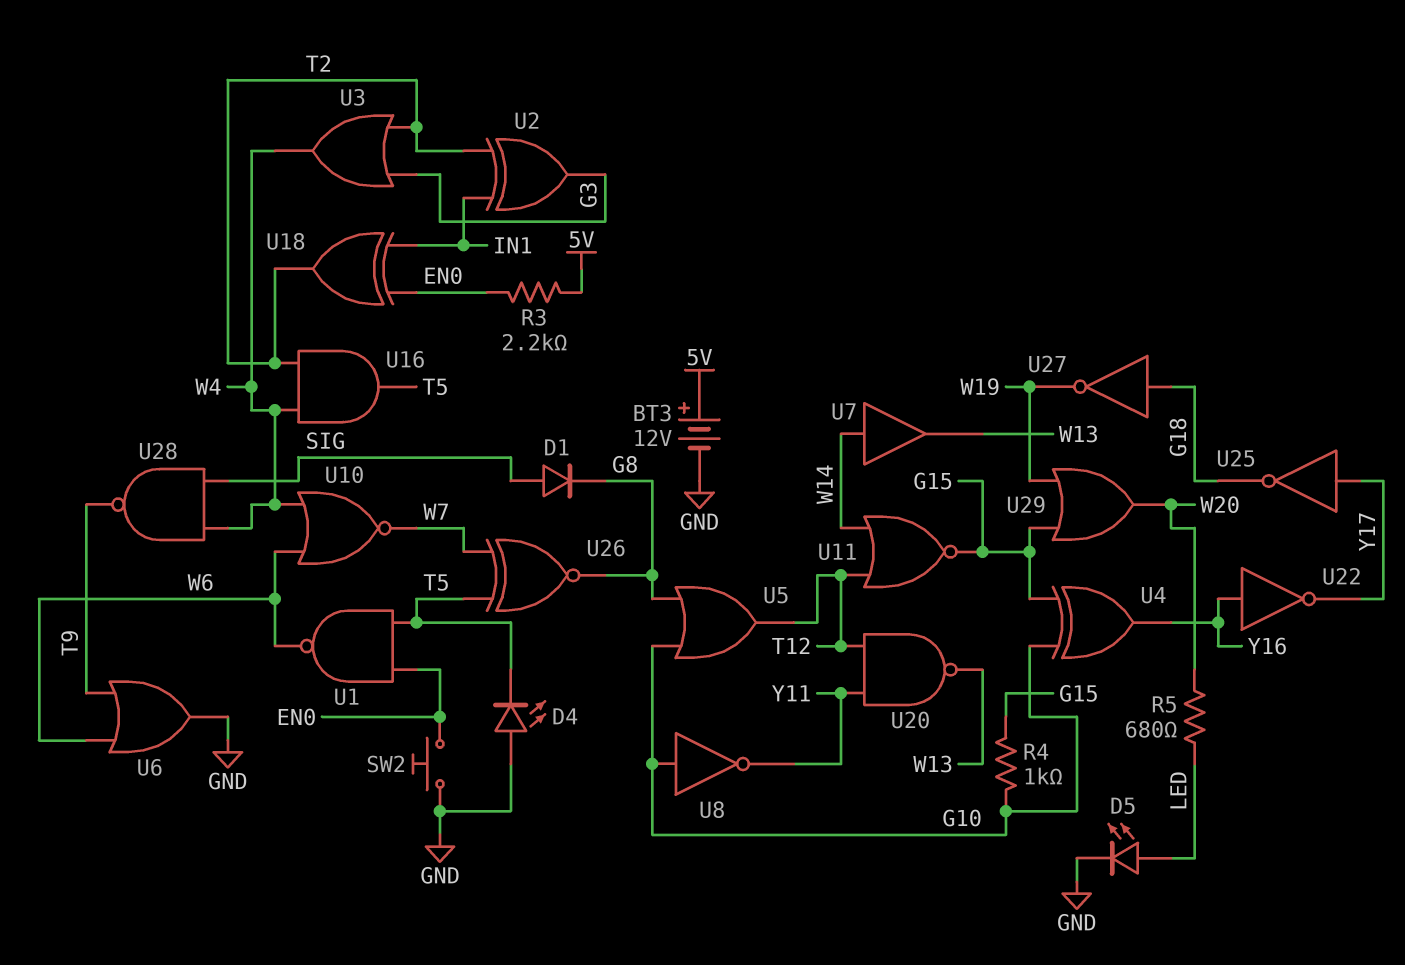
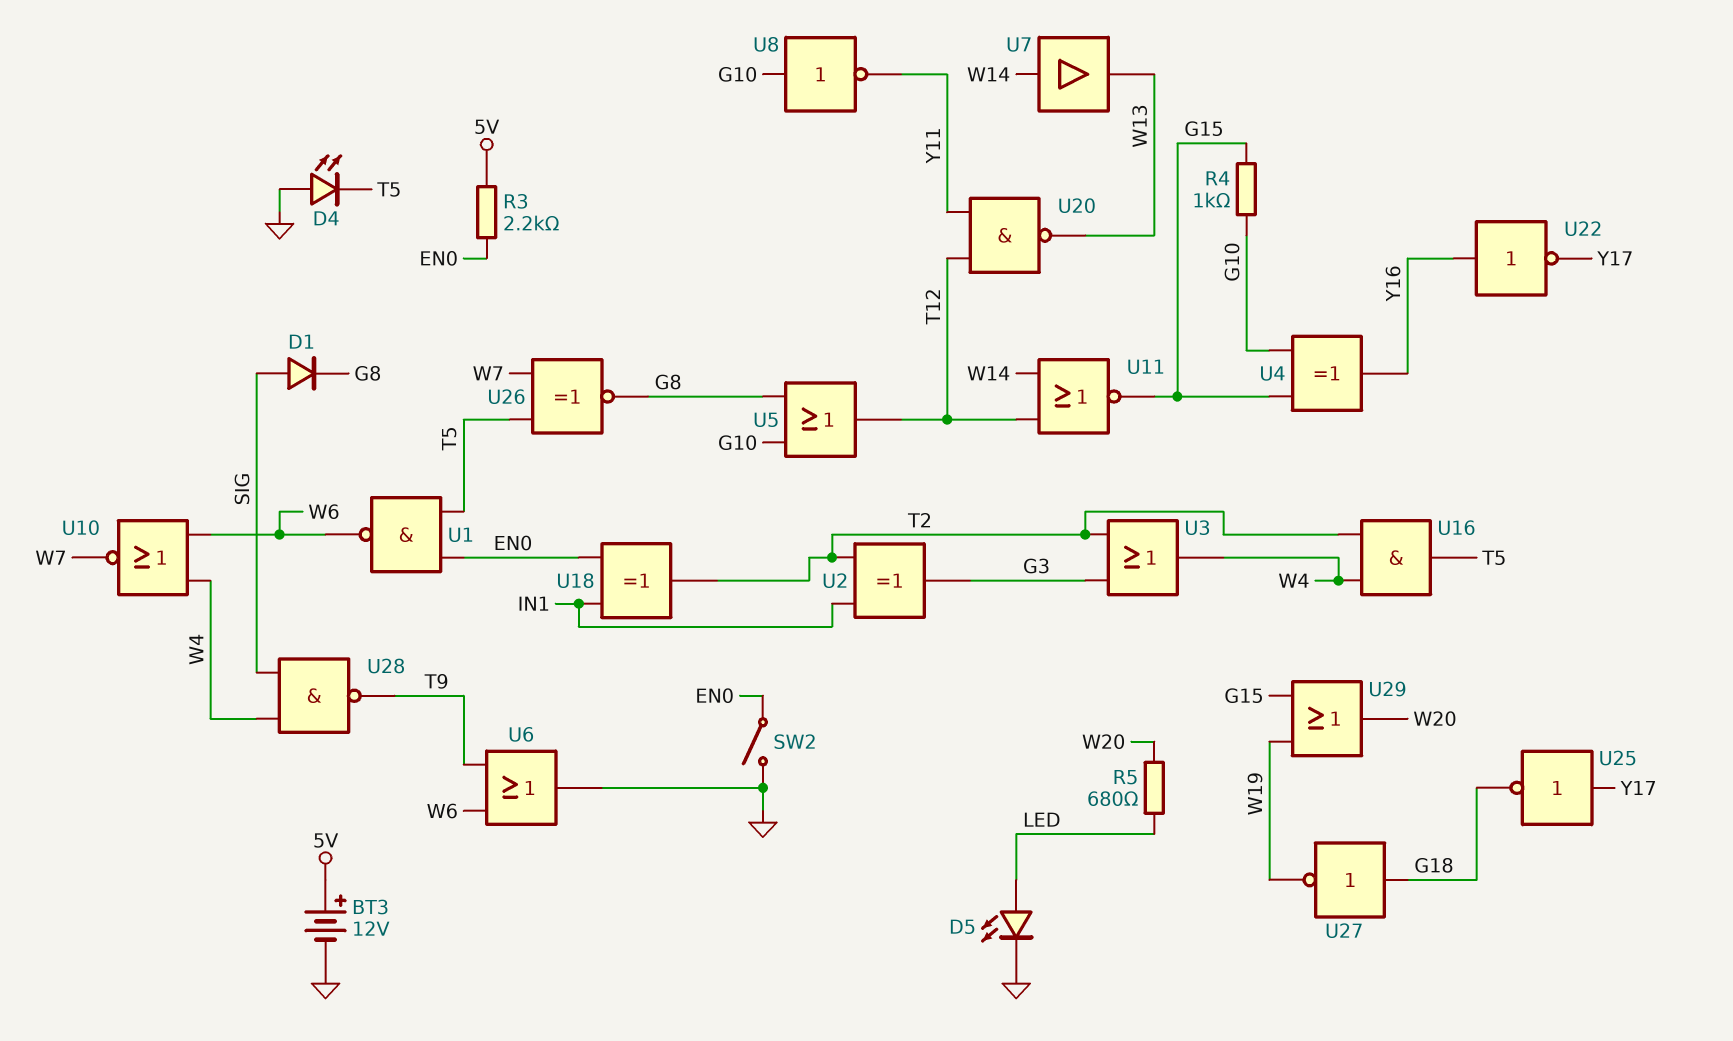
SW2: button (EN0, GND) -> switch (EN0, GND)

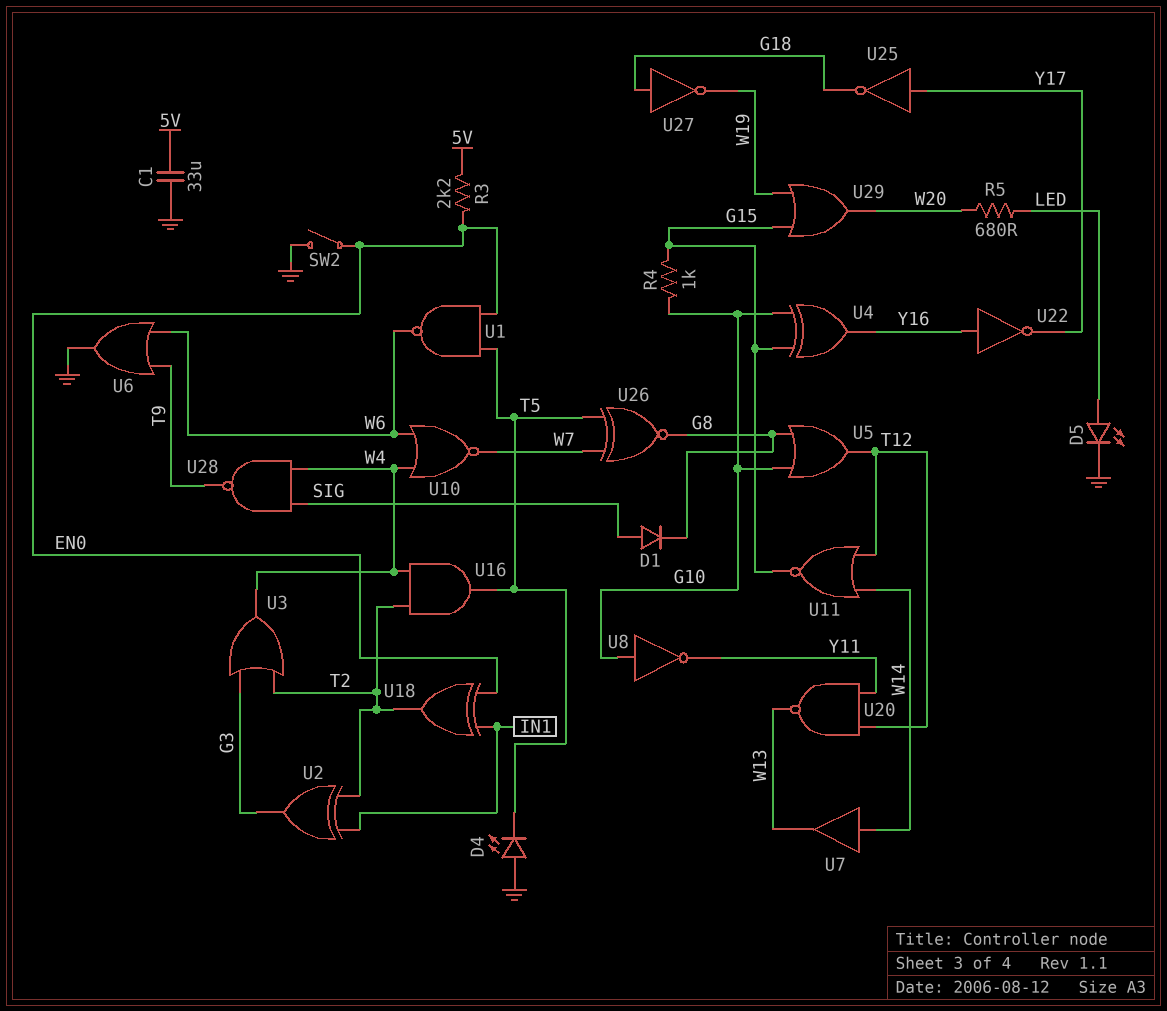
BT3: 12V (plus 5V, minus GND) -> none
C1: none -> 33uF (5V, GND)

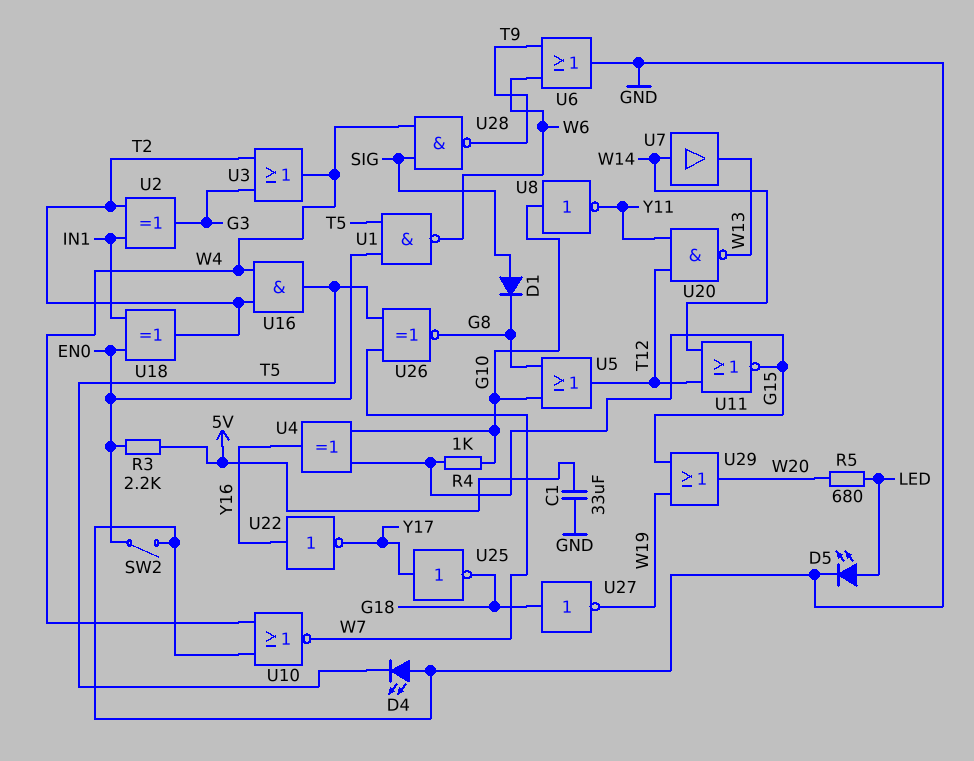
U10: NOR (in W4, in W6, out W7) -> NOR (in GND, in W4, out W7)

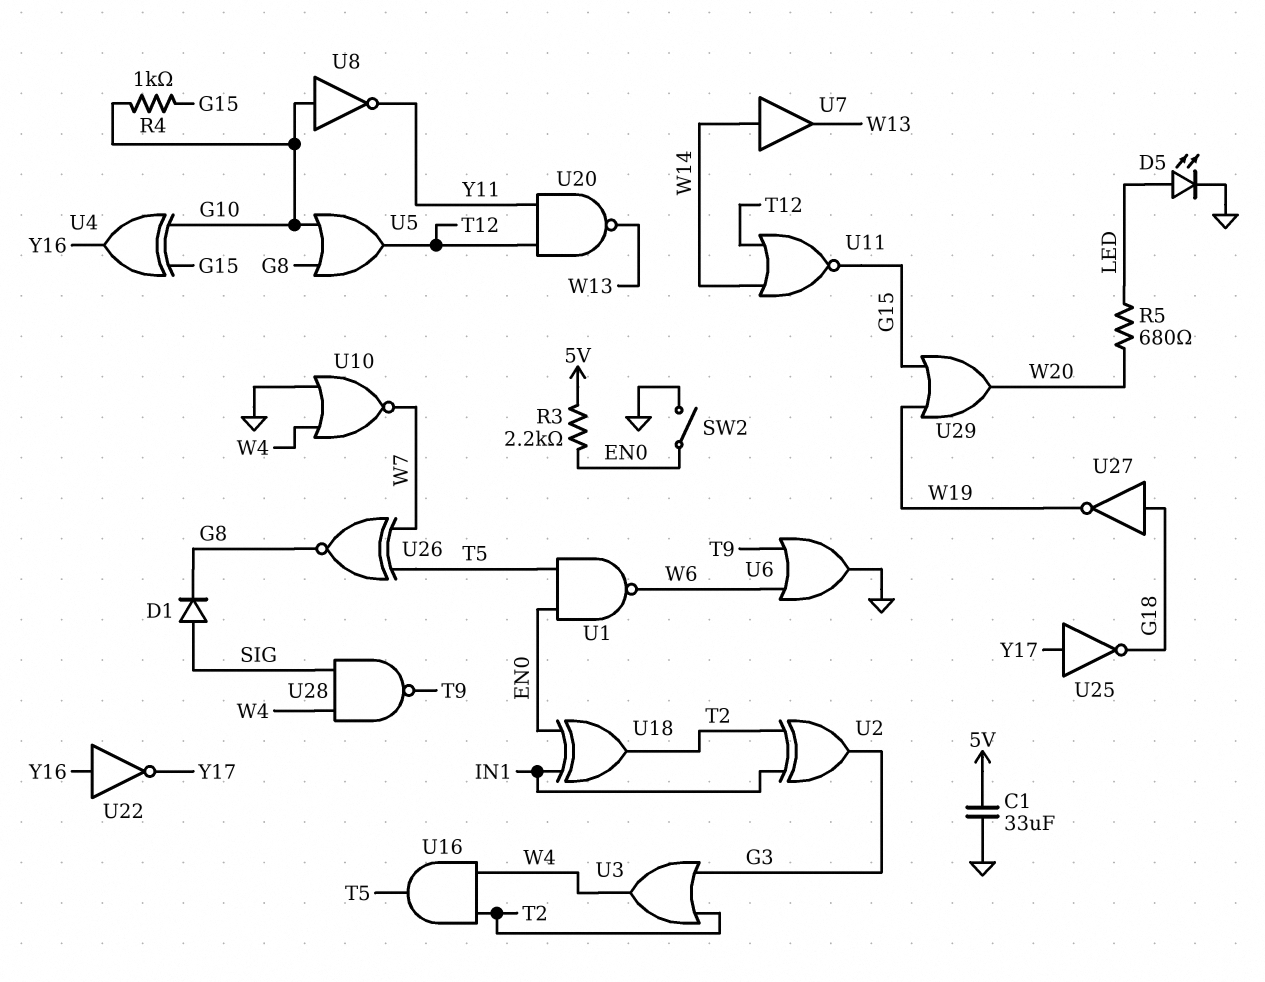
D4: LED (A GND, K T5) -> none

